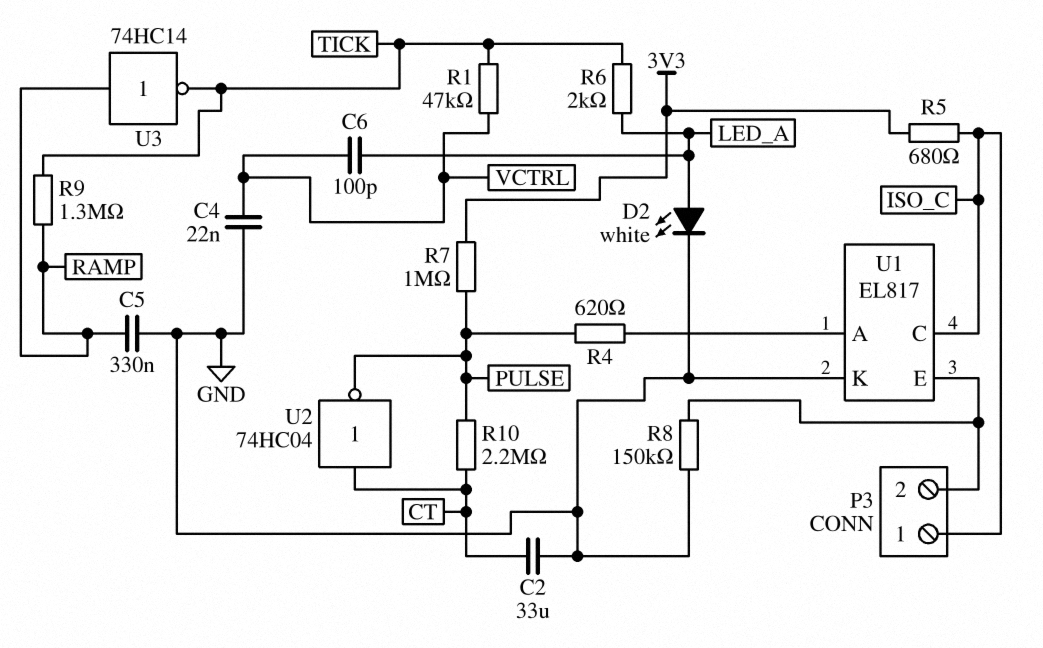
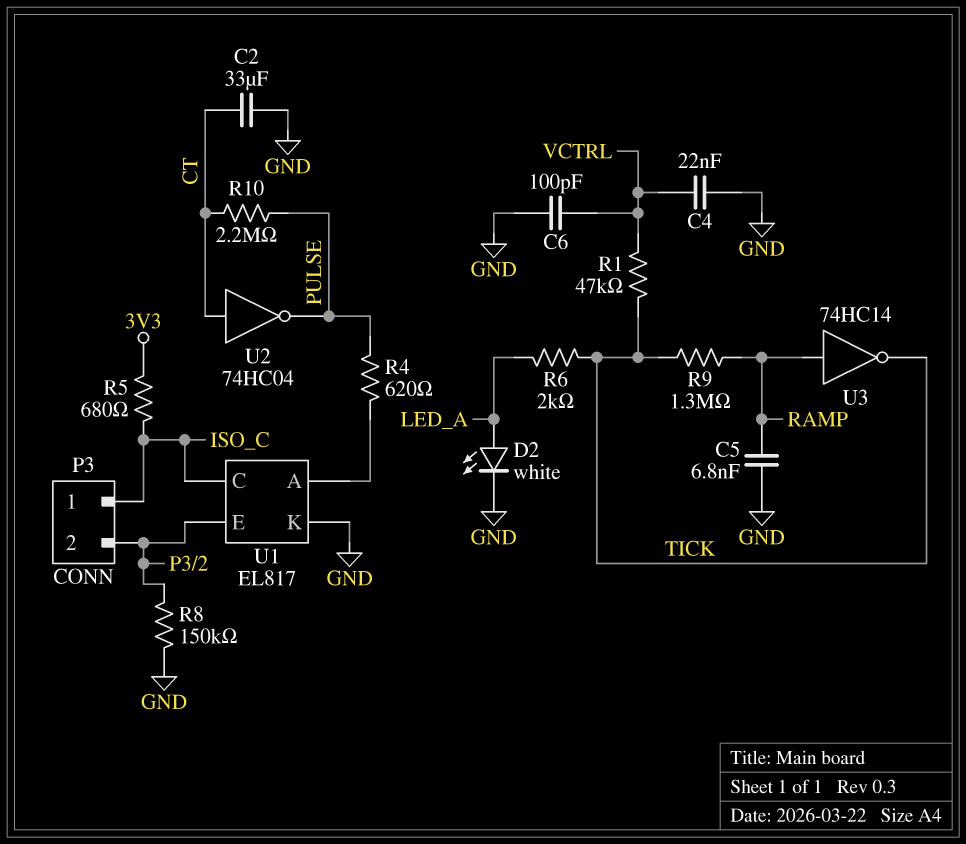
C5: 330nF (GND, RAMP) -> 6.8nF (GND, RAMP)
C6: 100pF (LED_A, VCTRL) -> 100pF (GND, VCTRL)
R7: 1M (3V3, PULSE) -> none

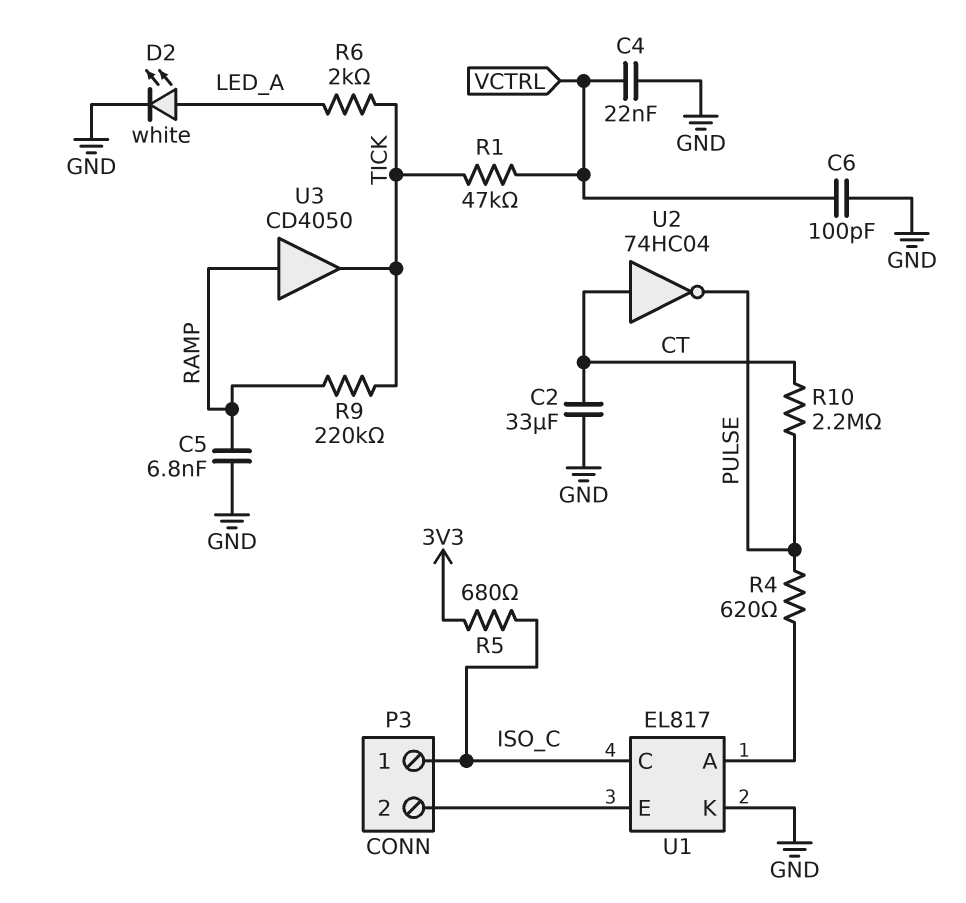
R8: 150k (GND, P3/2) -> none
R9: 1.3M (RAMP, TICK) -> 220k (RAMP, TICK)
U3: NOT 74HC14 (in RAMP, out TICK) -> buffer CD4050 (in RAMP, out TICK)

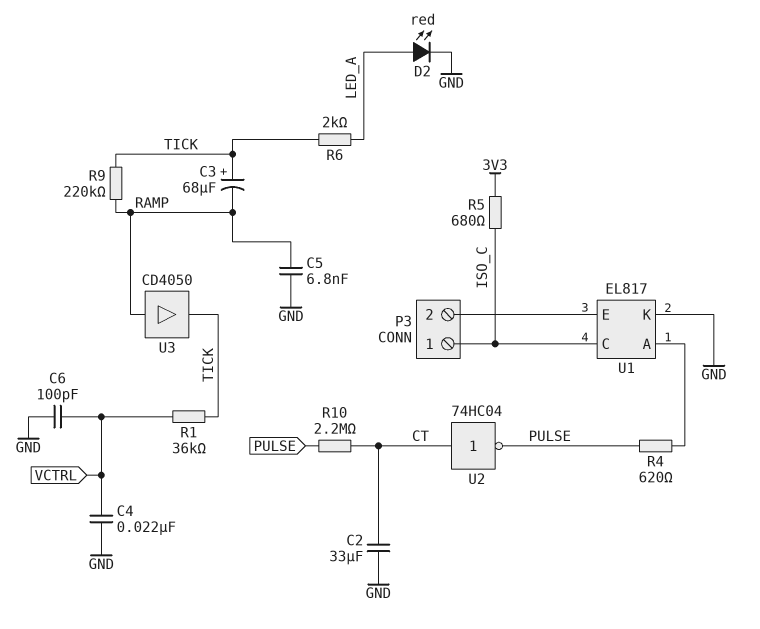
C3: none -> 68uF (plus TICK, minus RAMP)
D2: LED white (A LED_A, K GND) -> LED red (A LED_A, K GND)
R1: 47k (TICK, VCTRL) -> 36k (TICK, VCTRL)

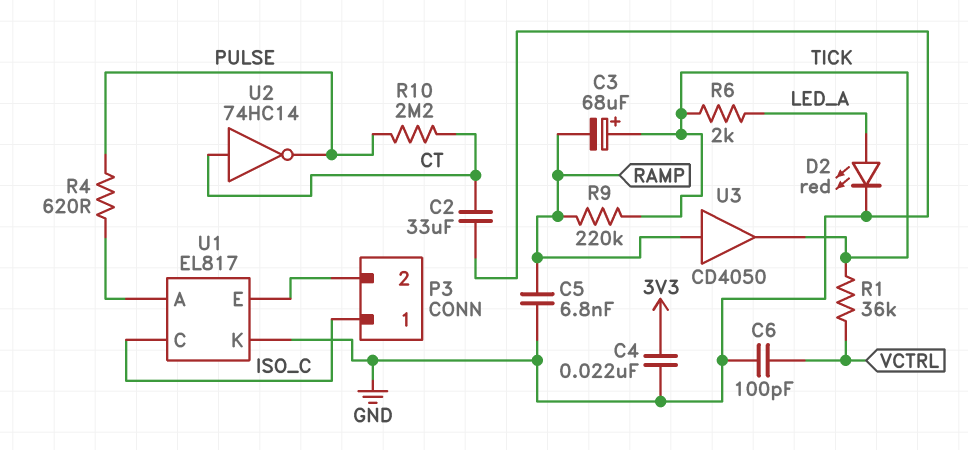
C4: 22nF (GND, VCTRL) -> 22nF (3V3, GND)
R5: 680 (3V3, ISO_C) -> none
U2: NOT 74HC04 (in CT, out PULSE) -> NOT 74HC14 (in CT, out PULSE)

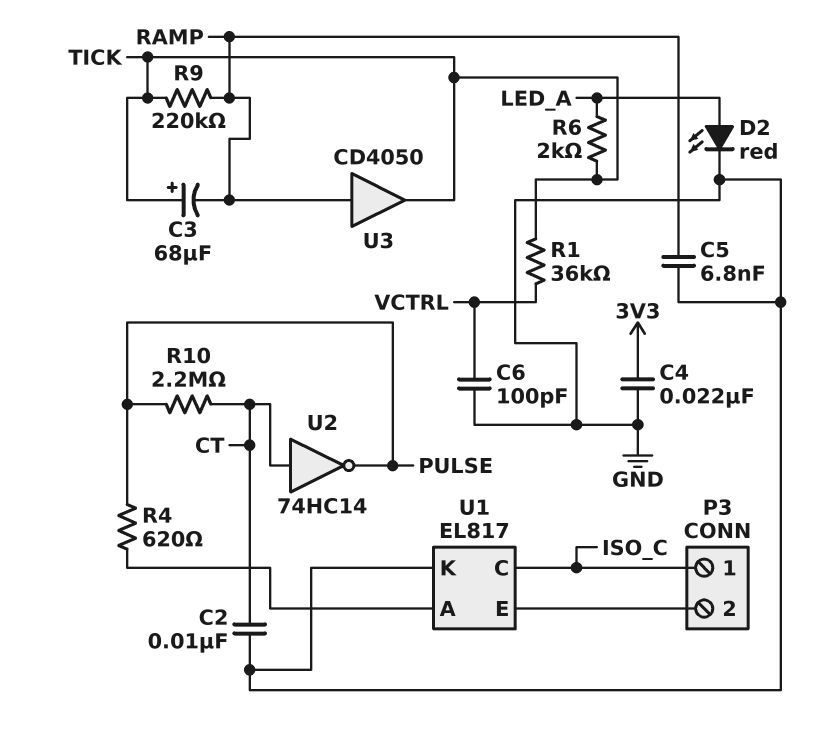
C2: 33uF (CT, GND) -> 10nF (CT, GND)

